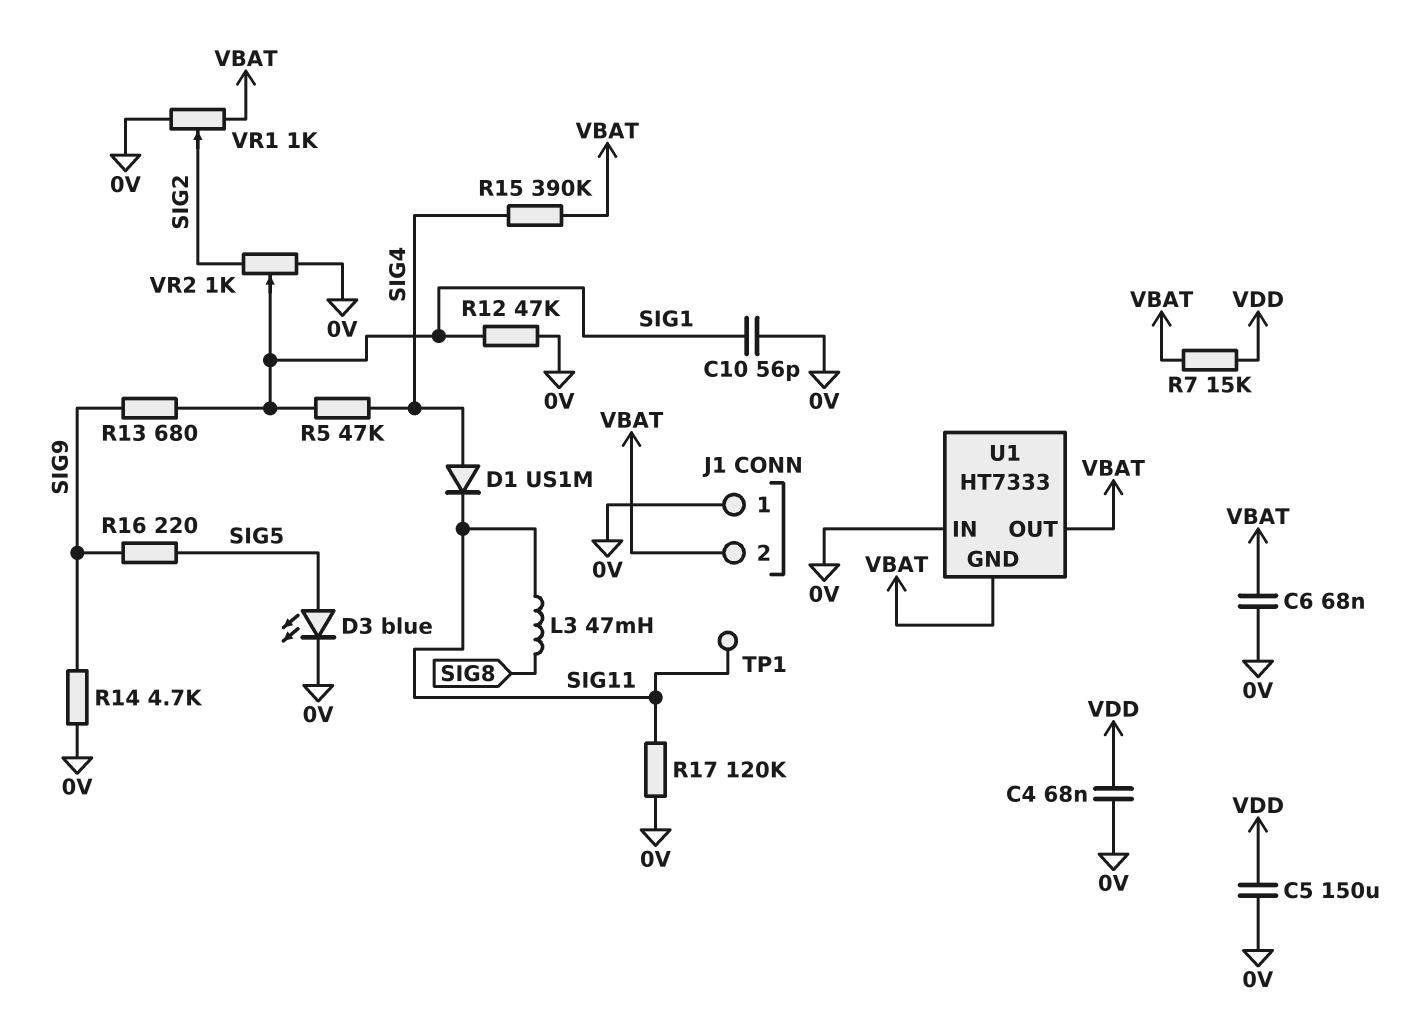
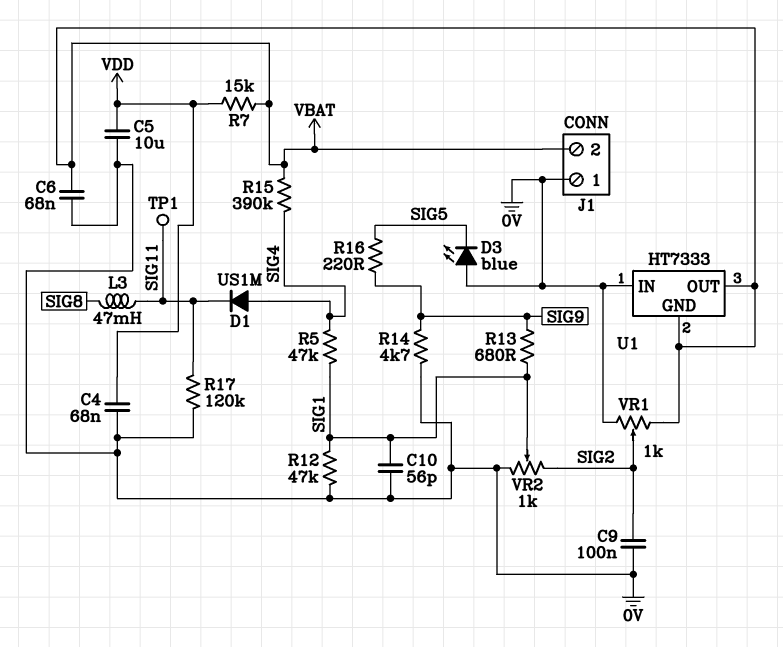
C5: 150uF (0V, VDD) -> 10uF (0V, VDD)
C9: none -> 100nF (0V, SIG2)
D3: LED blue (A SIG5, K 0V) -> LED blue (A 0V, K SIG5)

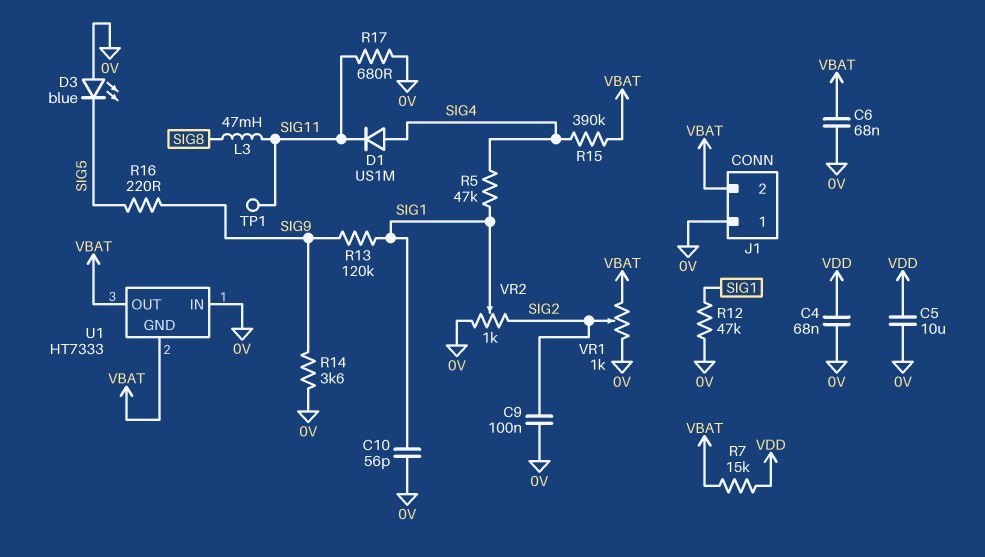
R13: 680 (SIG1, SIG9) -> 120k (SIG1, SIG9)
R14: 4.7k (0V, SIG9) -> 3.6k (0V, SIG9)
R17: 120k (0V, SIG11) -> 680 (0V, SIG11)

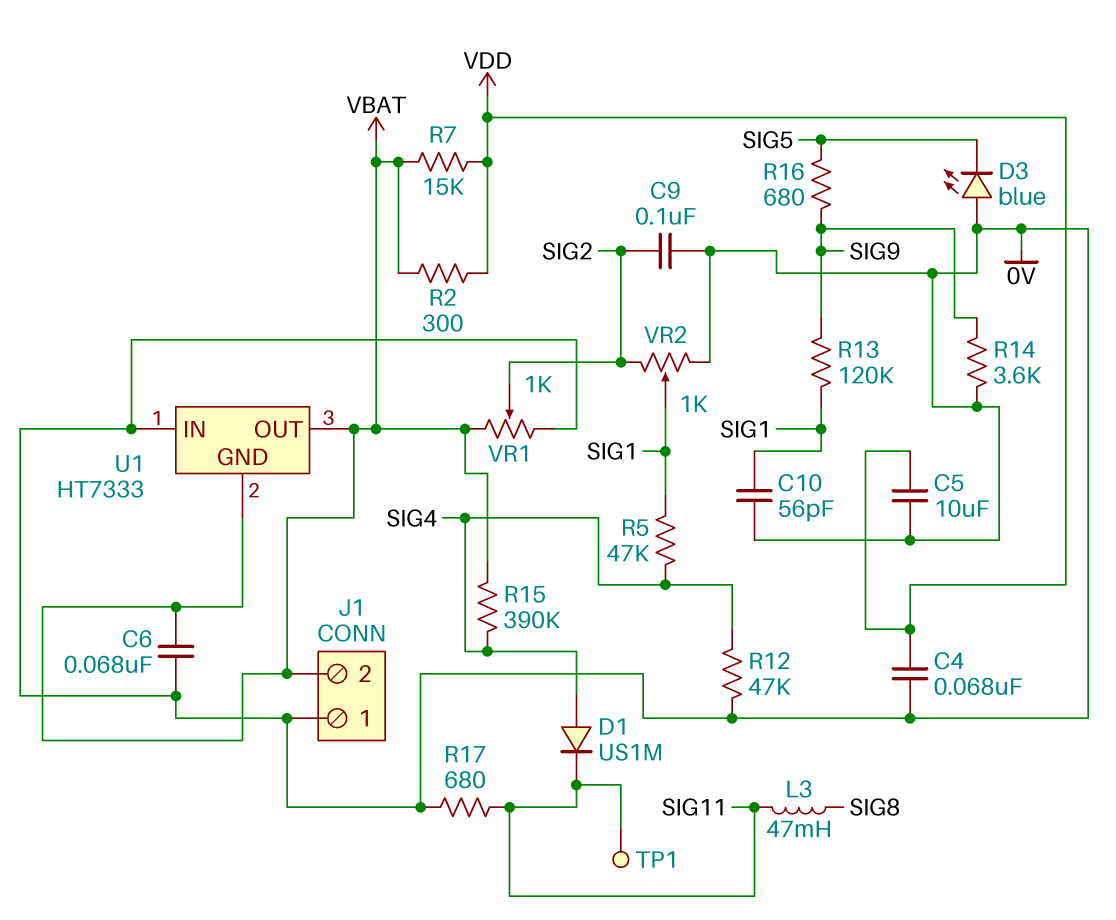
R2: none -> 300 (VBAT, VDD)
R12: 47k (0V, SIG1) -> 47k (0V, SIG4)
R16: 220 (SIG5, SIG9) -> 680 (SIG5, SIG9)

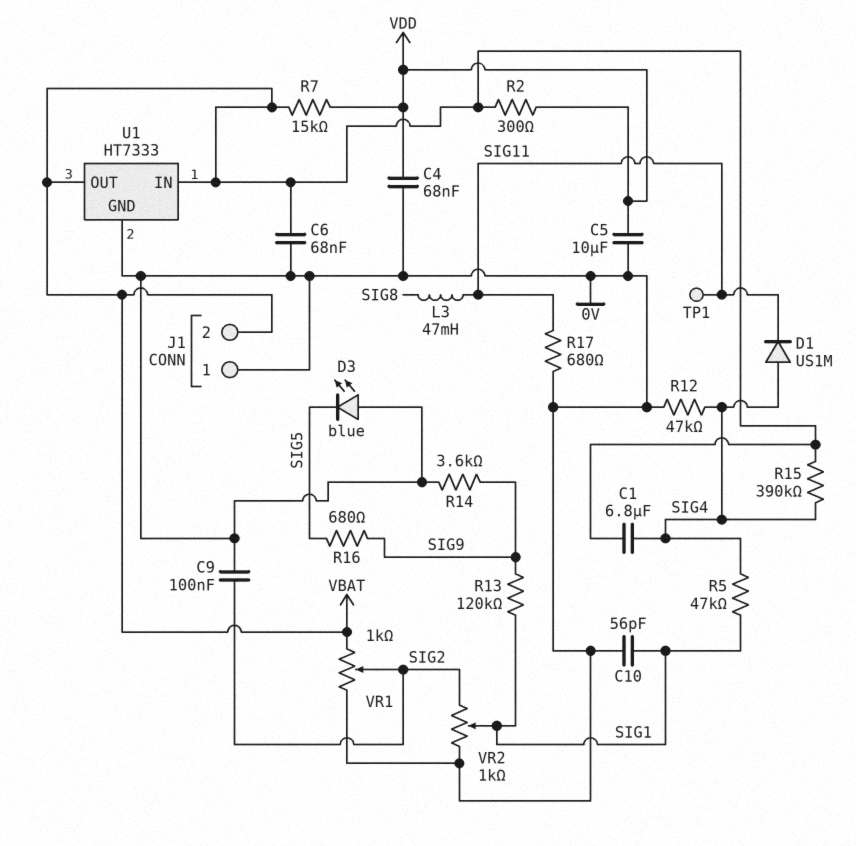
C1: none -> 6.8uF (SIG4, VBAT)
U1 pin GND: VBAT -> 0V
U1 pin IN: 0V -> VBAT

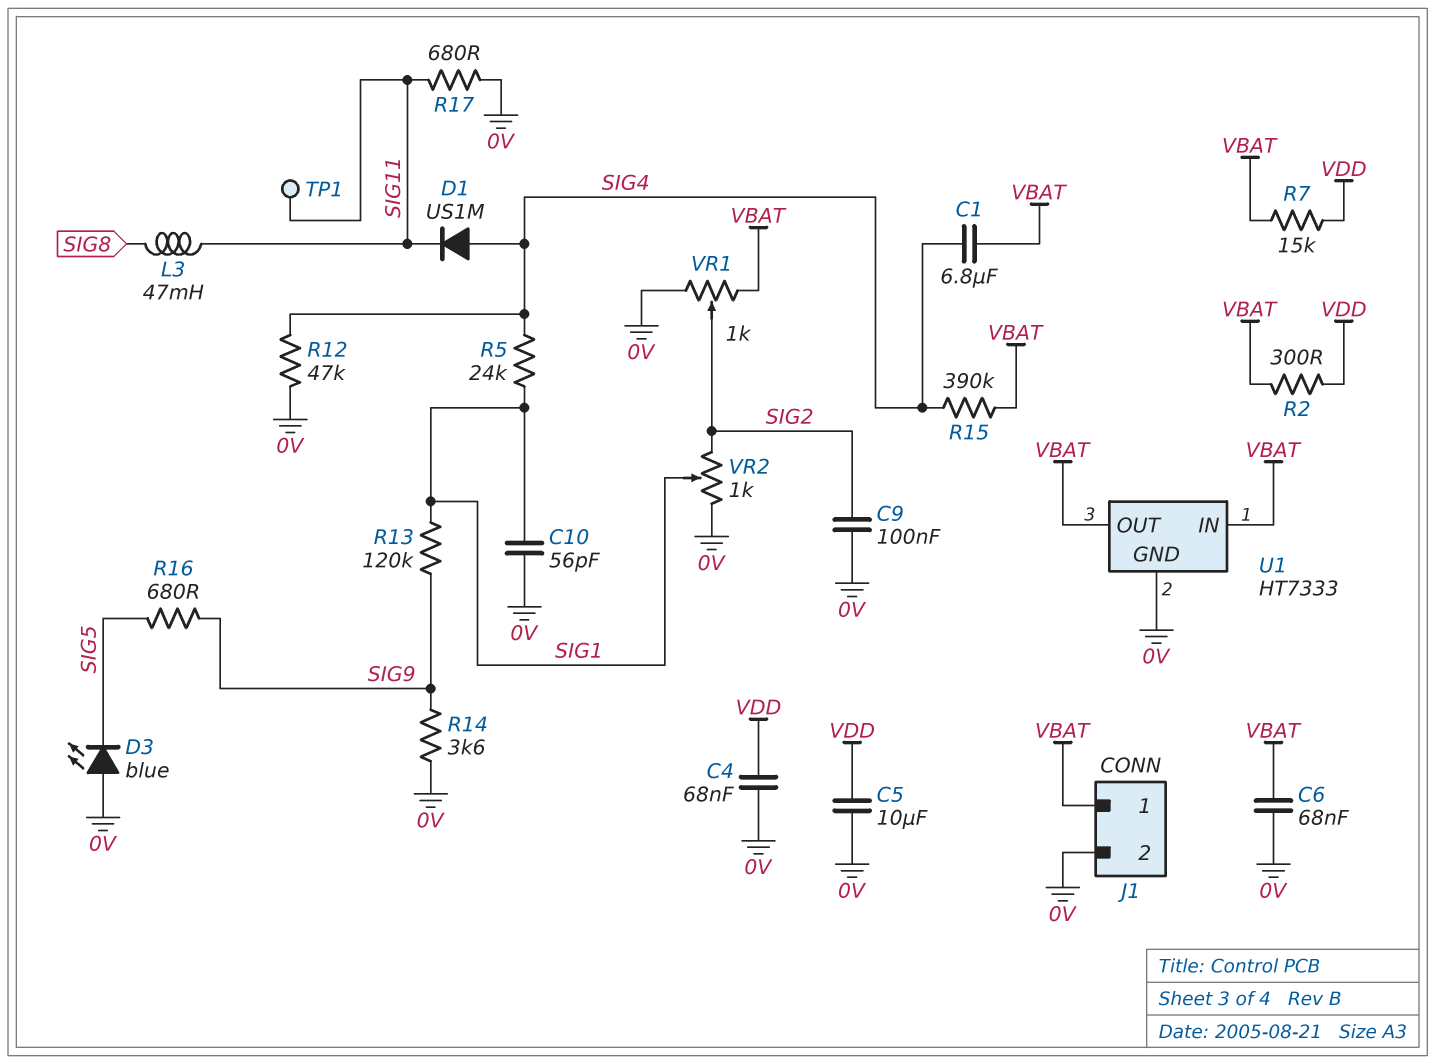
J1 pin 1: 0V -> VBAT
J1 pin 2: VBAT -> 0V
R5: 47k (SIG1, SIG4) -> 24k (SIG1, SIG4)

